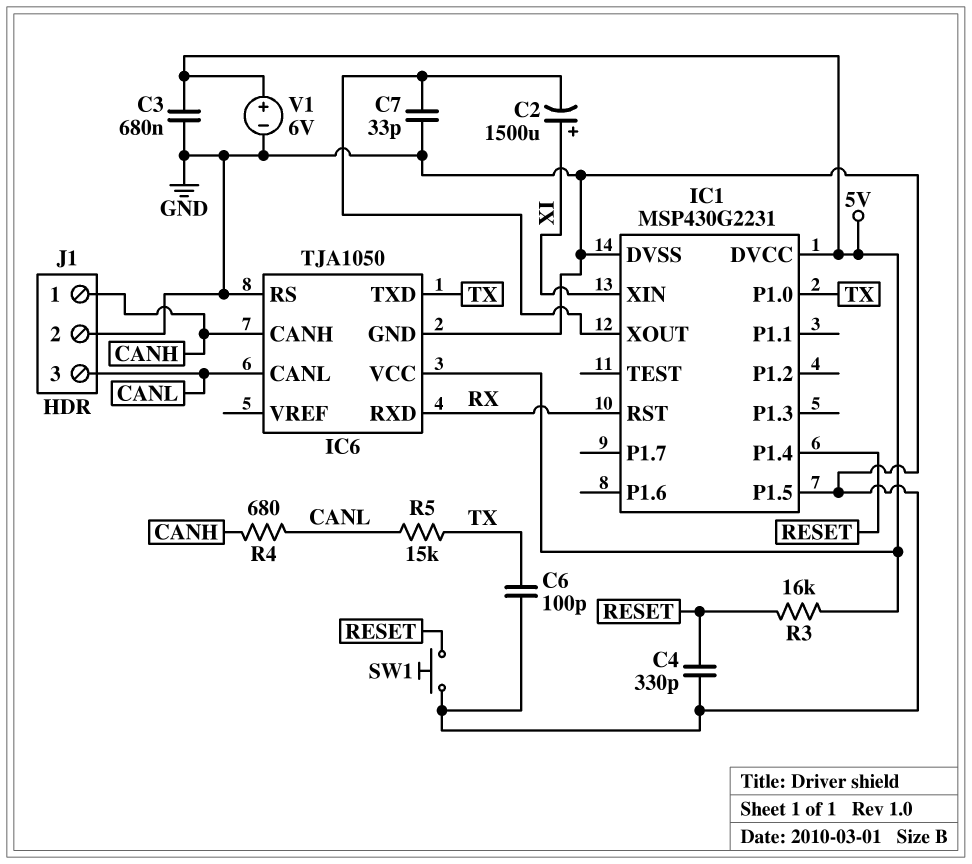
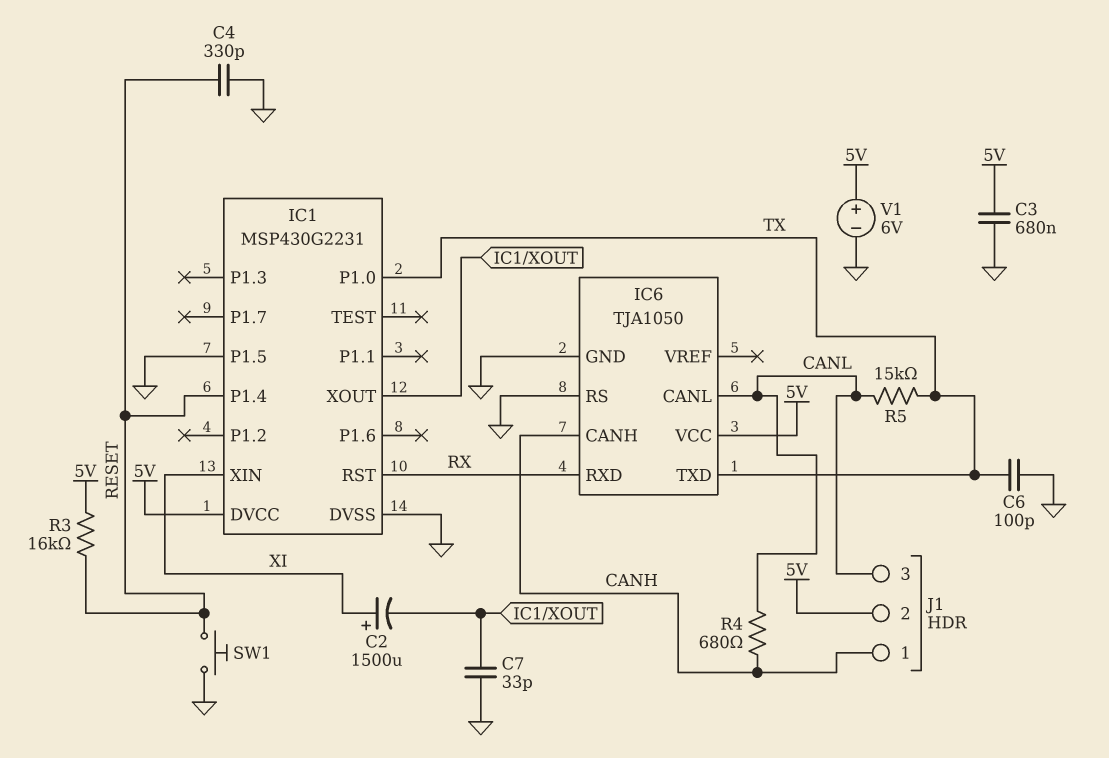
J1 pin 2: GND -> 5V

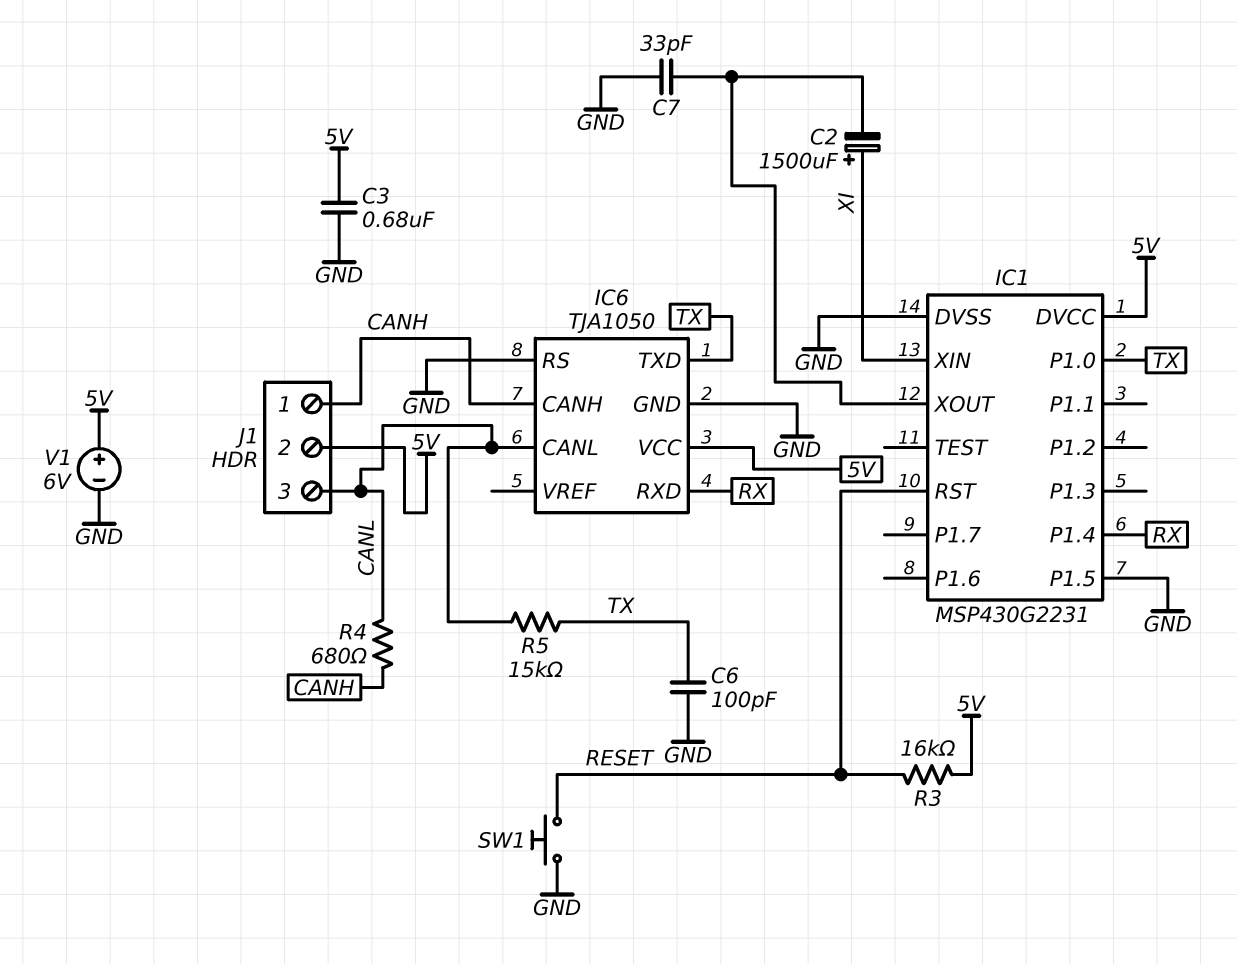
C4: 330pF (GND, RESET) -> none
IC1 pin P1.4: RESET -> RX
IC1 pin RST: RX -> RESET

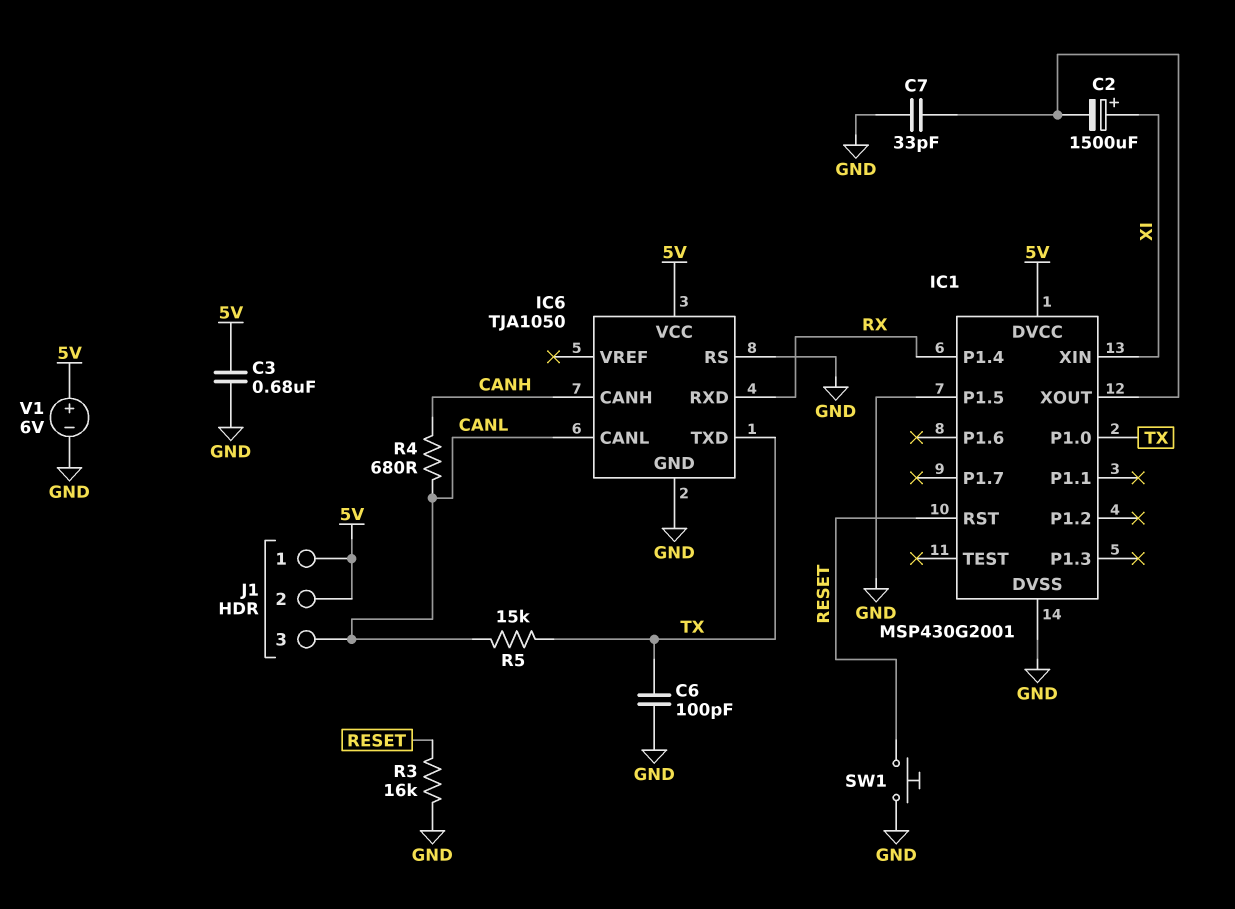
IC1: MSP430G2231 -> MSP430G2001
J1 pin 1: CANH -> 5V
R3: 16k (5V, RESET) -> 16k (GND, RESET)

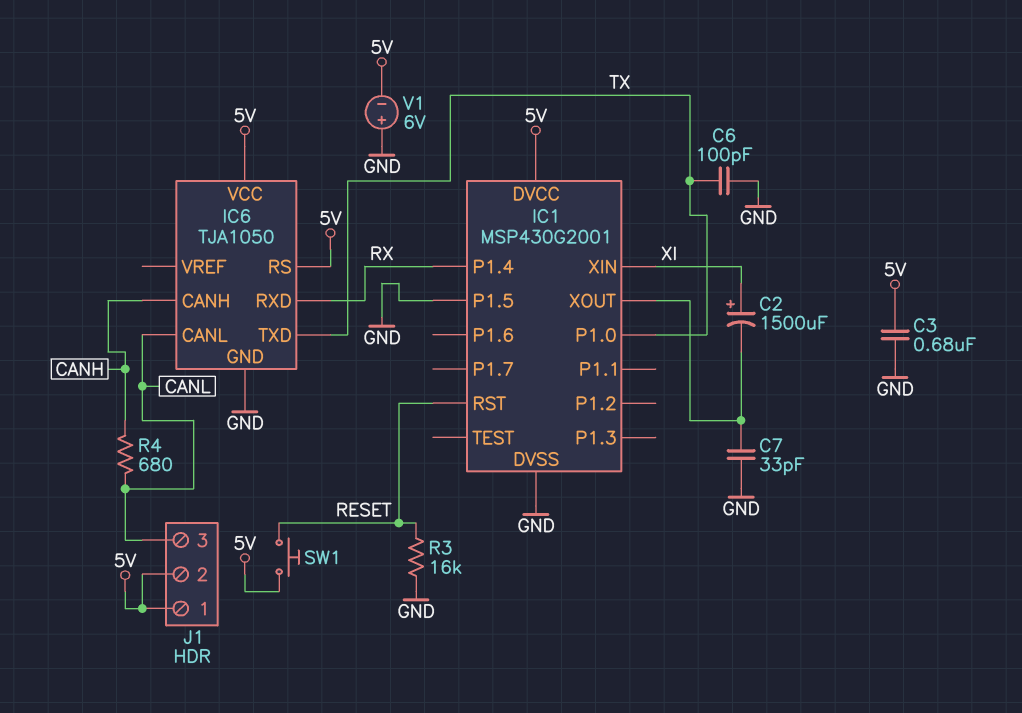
IC6 pin RS: GND -> 5V
R5: 15k (CANL, TX) -> none
SW1: button (GND, RESET) -> button (5V, RESET)
V1: 6V (plus 5V, minus GND) -> 6V (plus GND, minus 5V)

